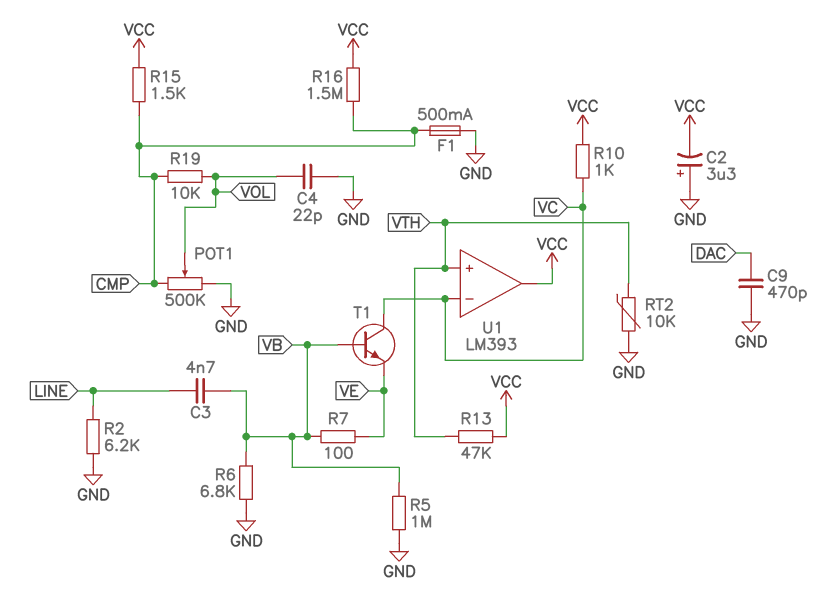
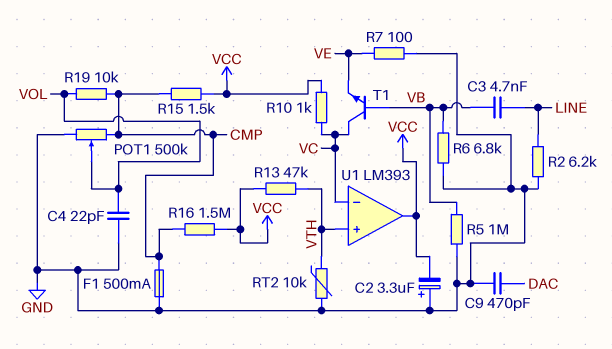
R7: 100 (VB, VE) -> 100 (GND, VE)

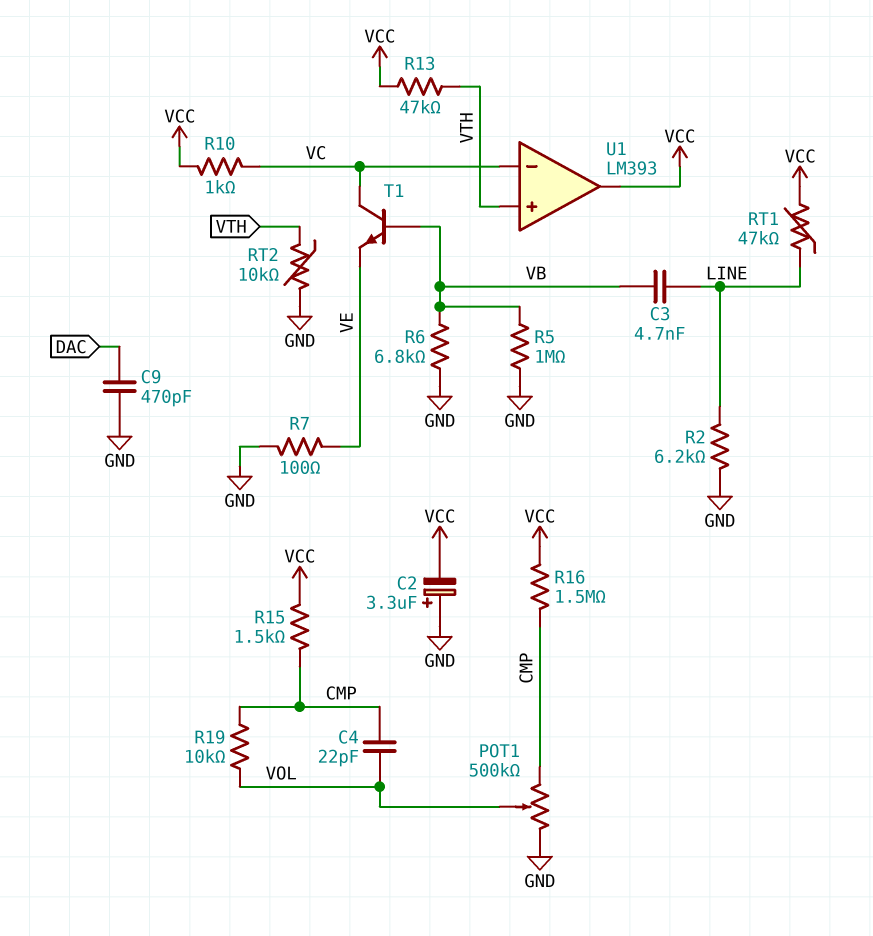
C4: 22pF (GND, VOL) -> 22pF (CMP, VOL)
F1: 500mA (CMP, GND) -> none
RT1: none -> 47k (LINE, VCC)

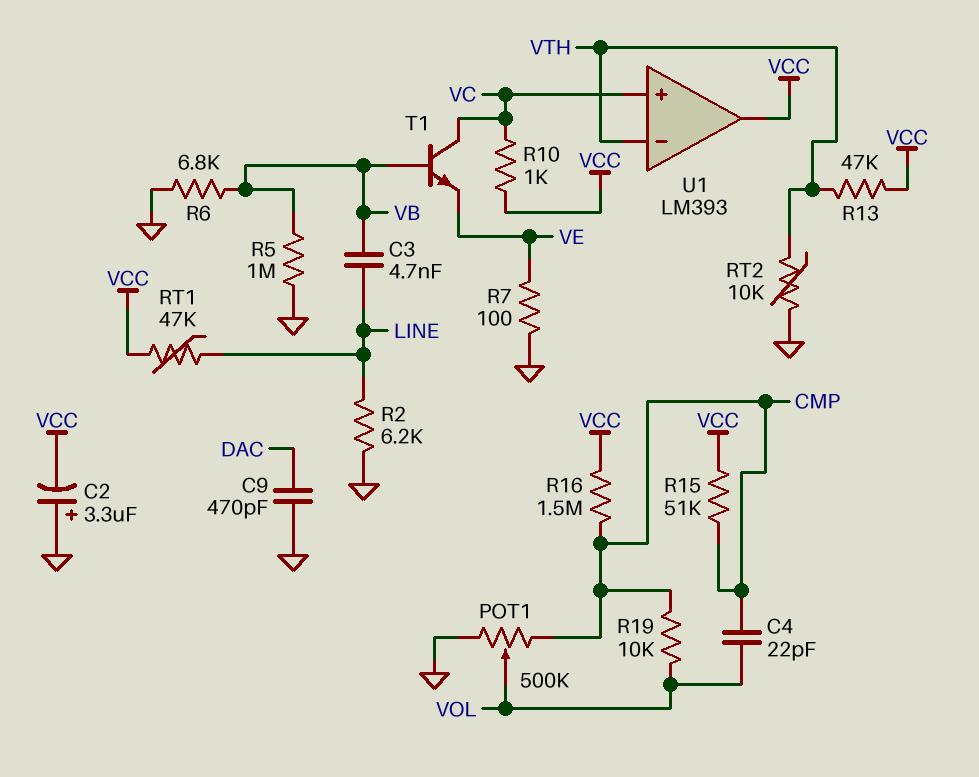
R15: 1.5k (CMP, VCC) -> 51k (CMP, VCC)
U1 pin in+: VTH -> VC
U1 pin in-: VC -> VTH

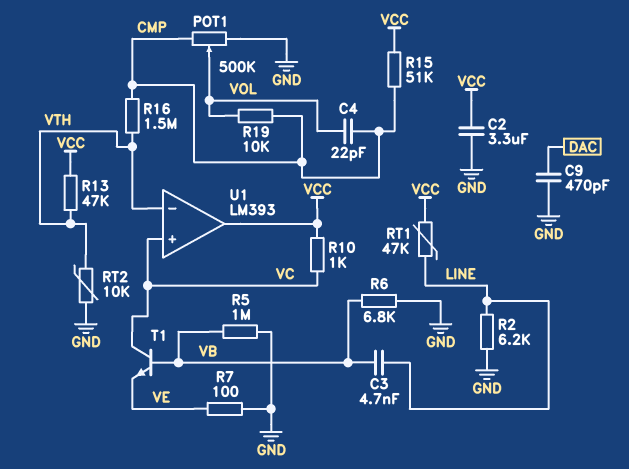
C2: 3.3uF (plus GND, minus VCC) -> 3.3uF (GND, VCC)
R16: 1.5M (CMP, VCC) -> 1.5M (CMP, VTH)

